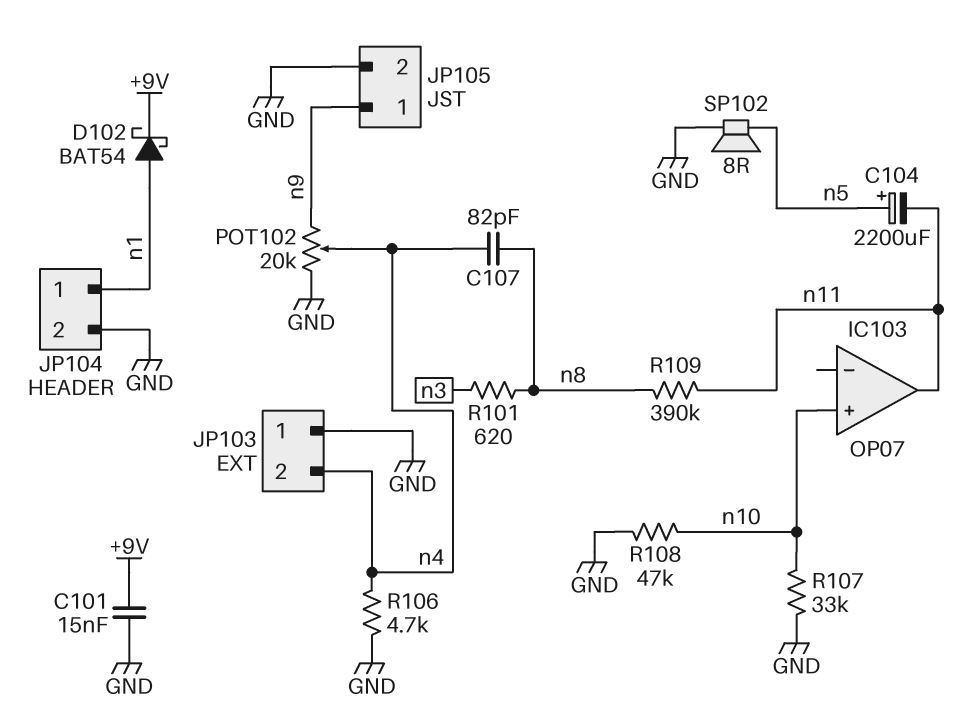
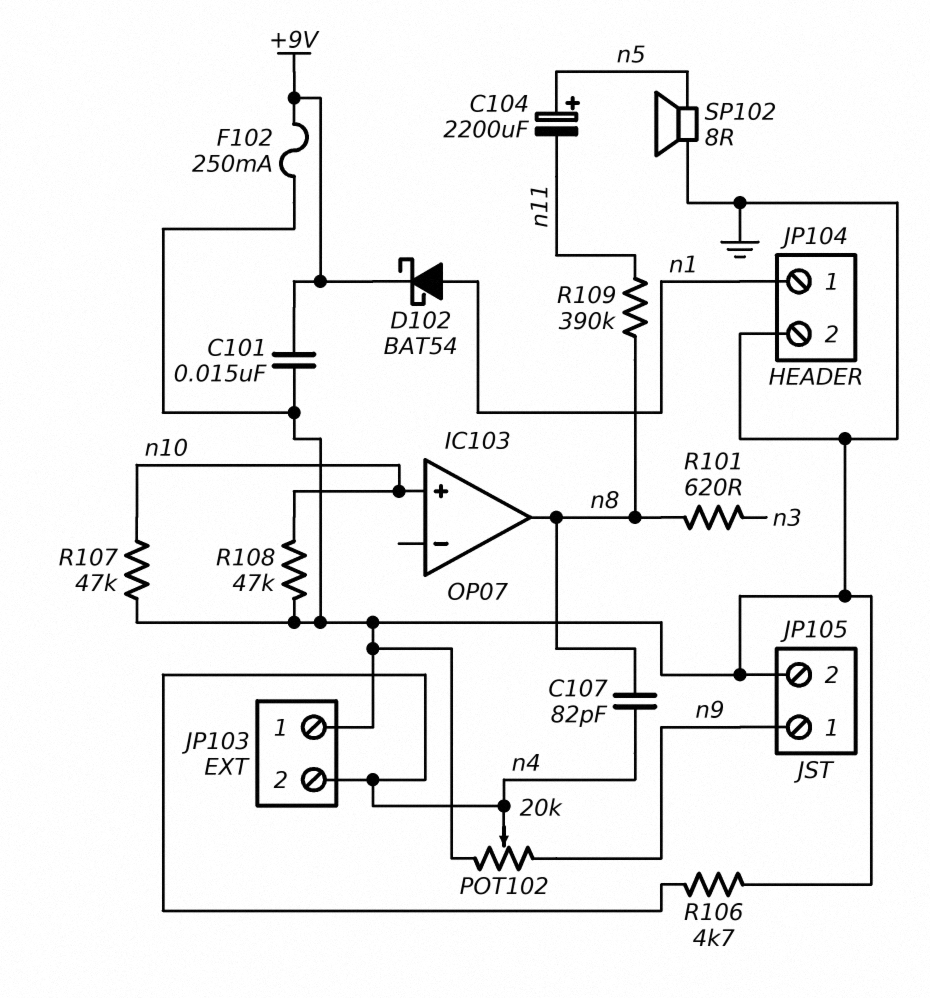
F102: none -> 250mA (+9V, GND)
IC103 pin out: n11 -> n8
R107: 33k (GND, n10) -> 47k (GND, n10)

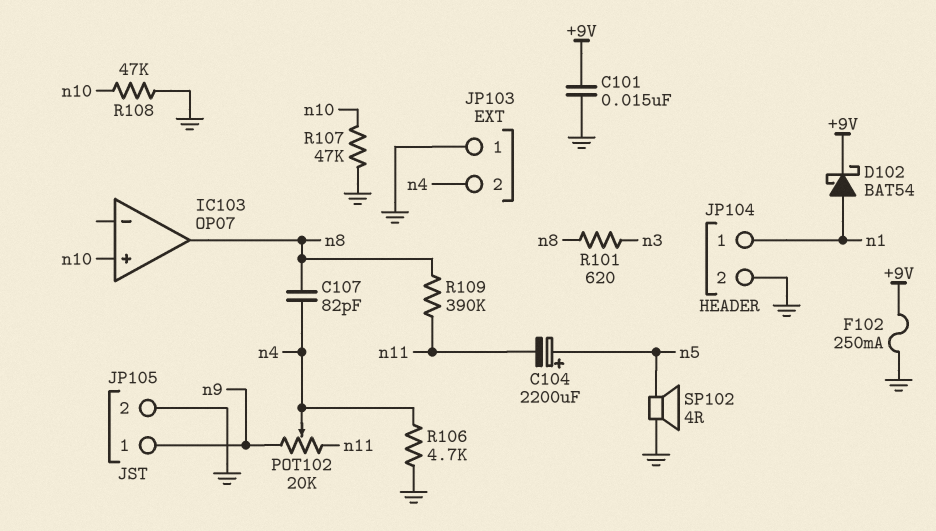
POT102: 20k (GND, n9, wiper n4) -> 20k (n9, n11, wiper n4)
SP102: speaker 8R (GND, n5) -> speaker 4R (GND, n5)

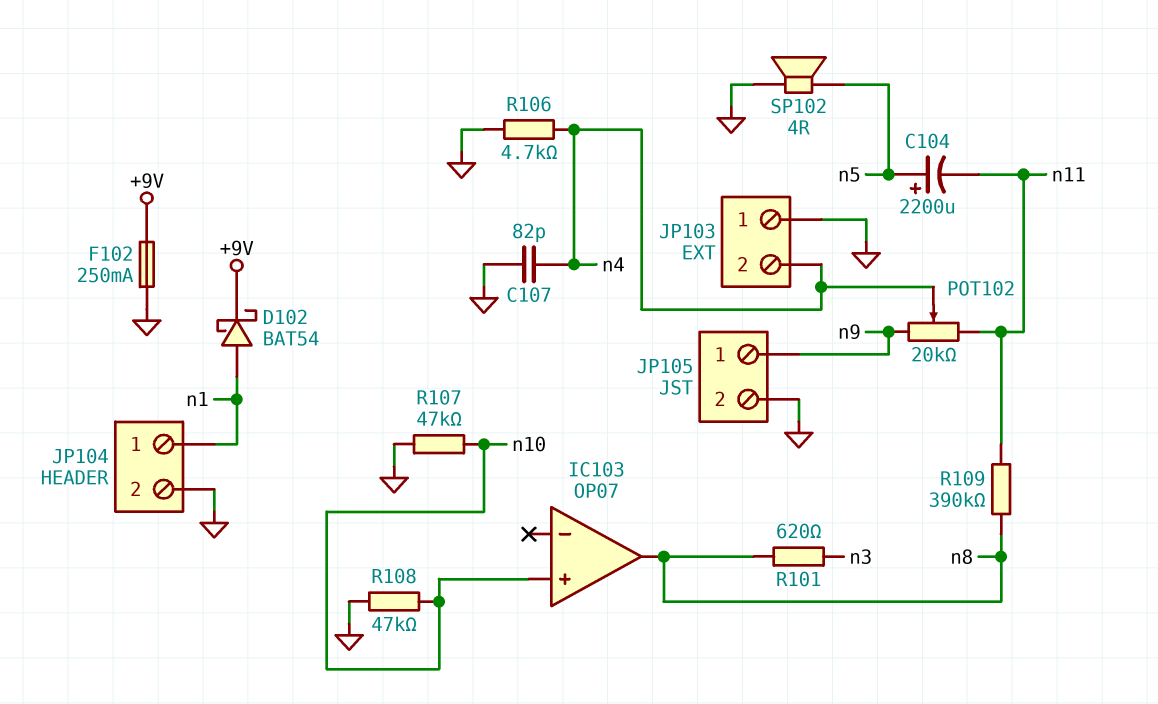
C101: 15nF (+9V, GND) -> none
C107: 82pF (n4, n8) -> 82pF (GND, n4)

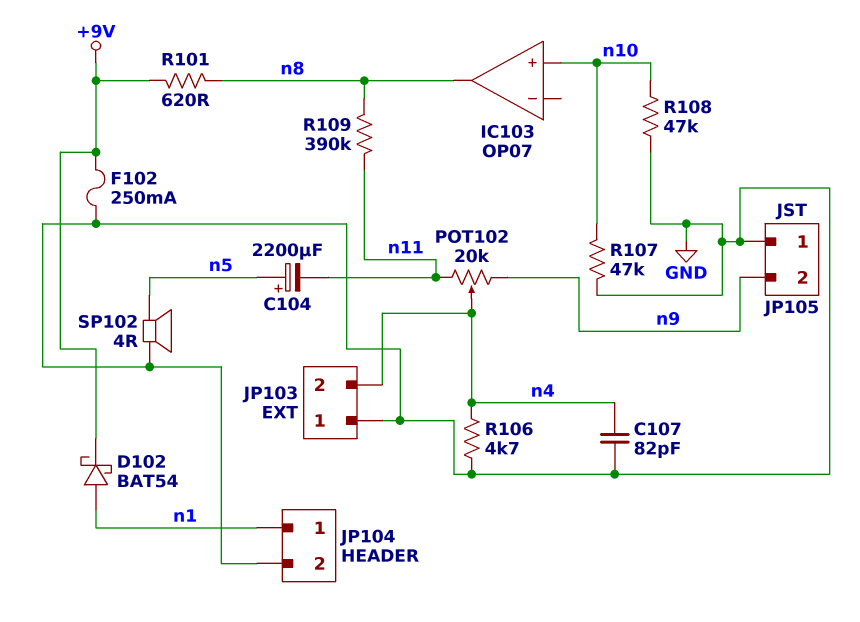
JP105 pin 1: n9 -> GND
JP105 pin 2: GND -> n9
R101: 620 (n3, n8) -> 620 (+9V, n8)

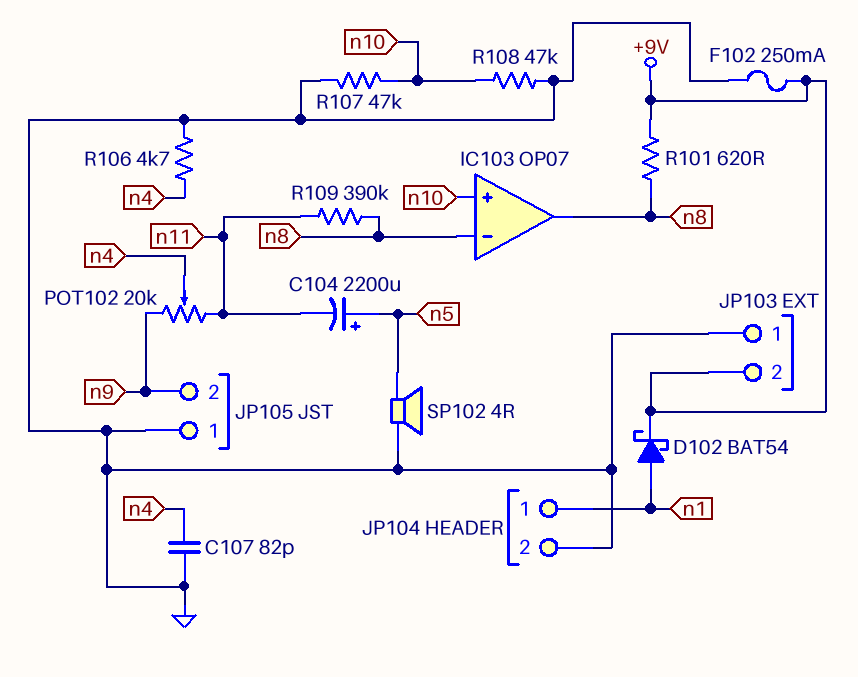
IC103 pin in-: none -> n8
JP103 pin 2: n4 -> +9V

